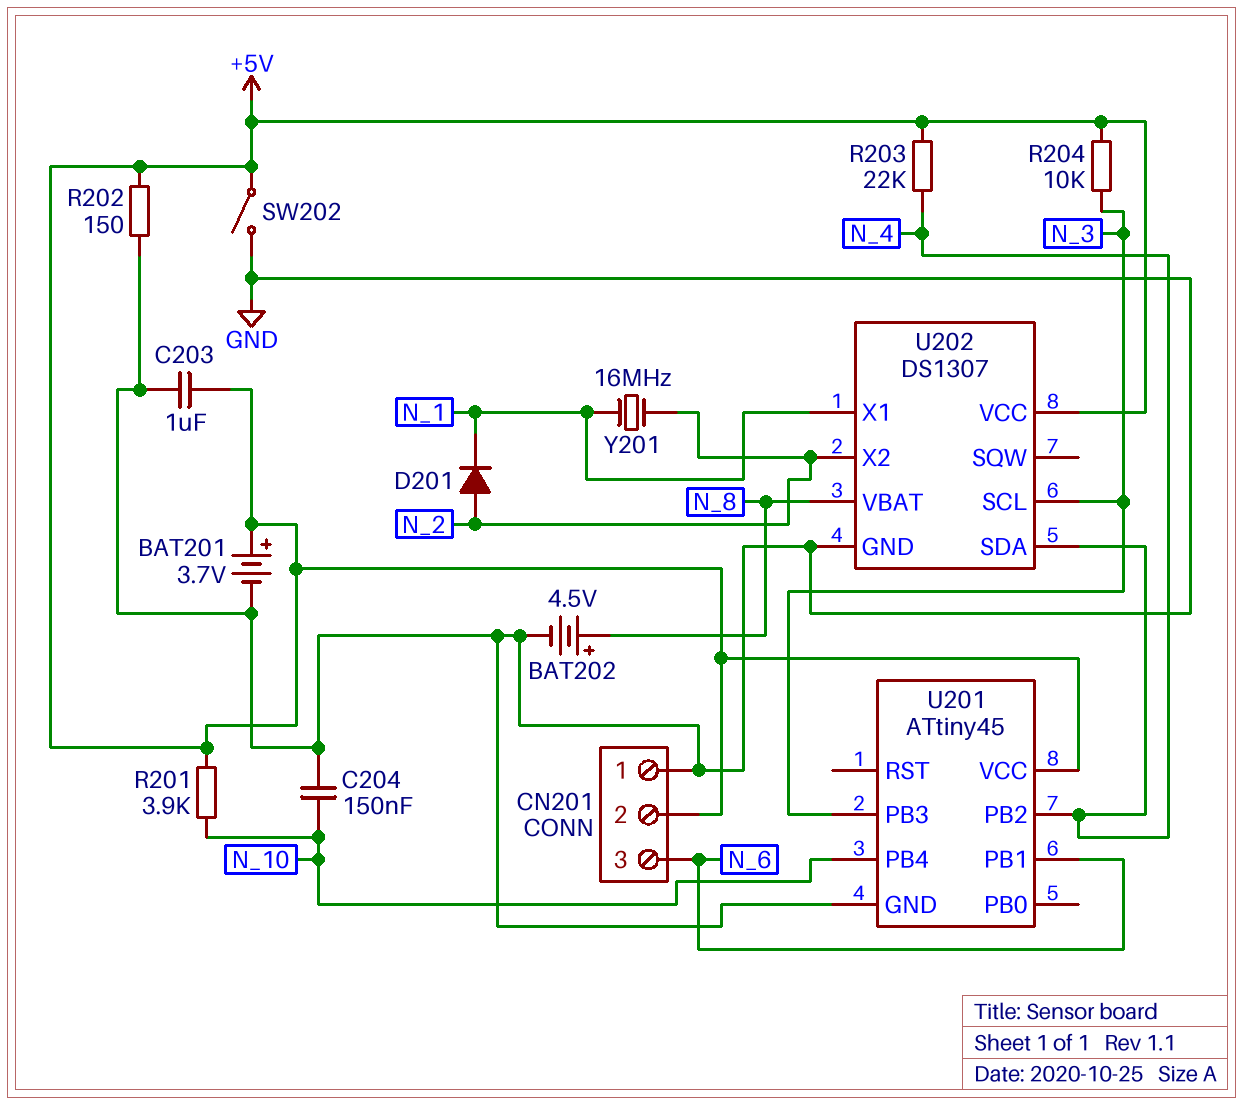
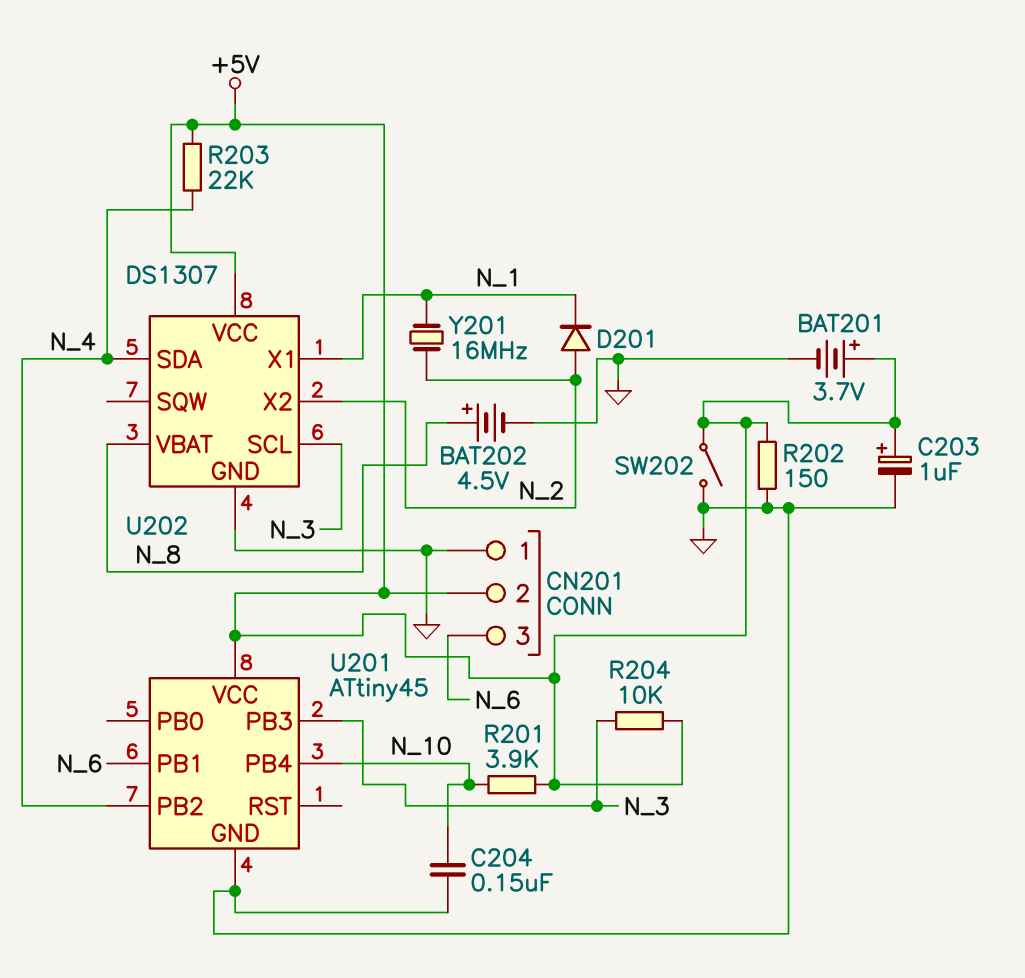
C203: 1uF (+5V, GND) -> 1uF (plus +5V, minus GND)

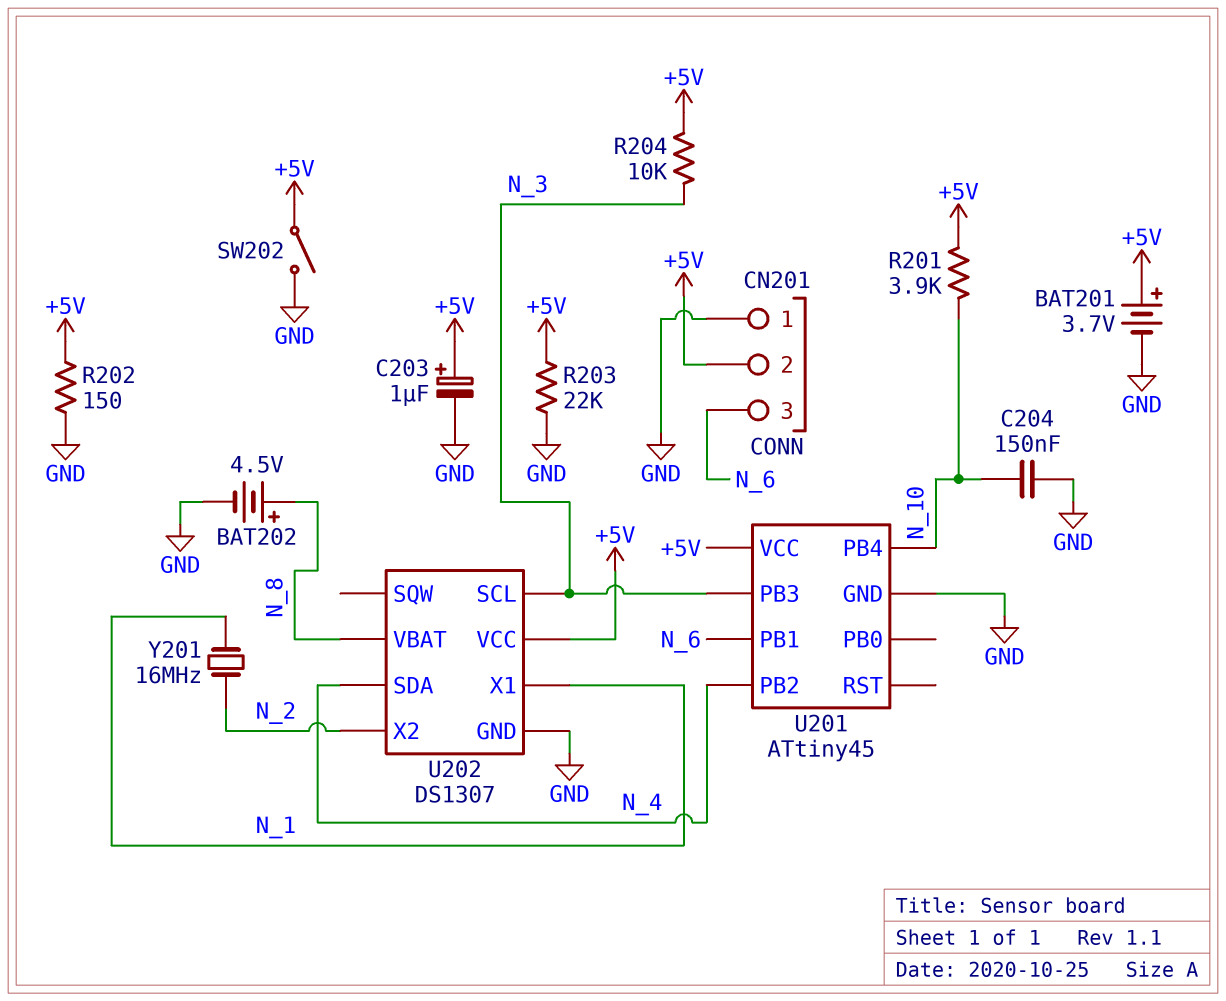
D201: diode (A N_2, K N_1) -> none
R203: 22k (+5V, N_4) -> 22k (+5V, GND)

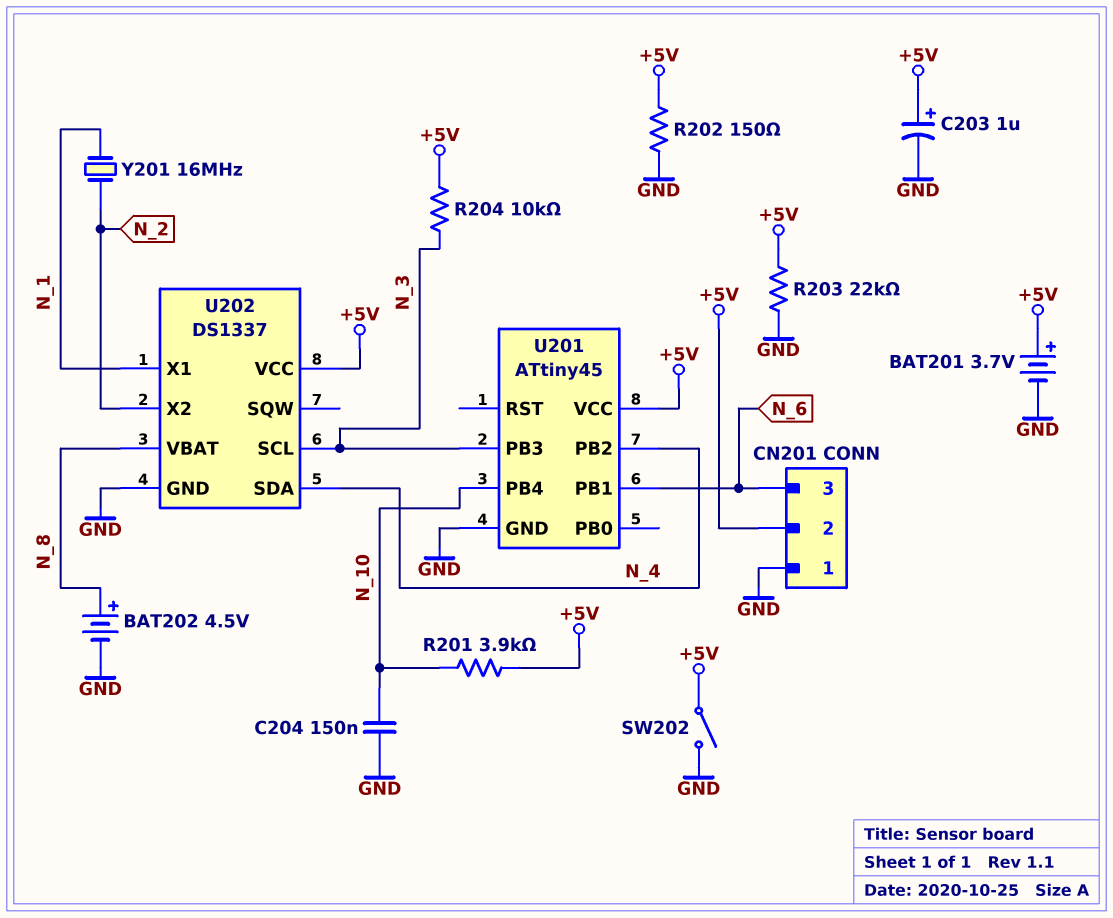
U202: DS1307 -> DS1337

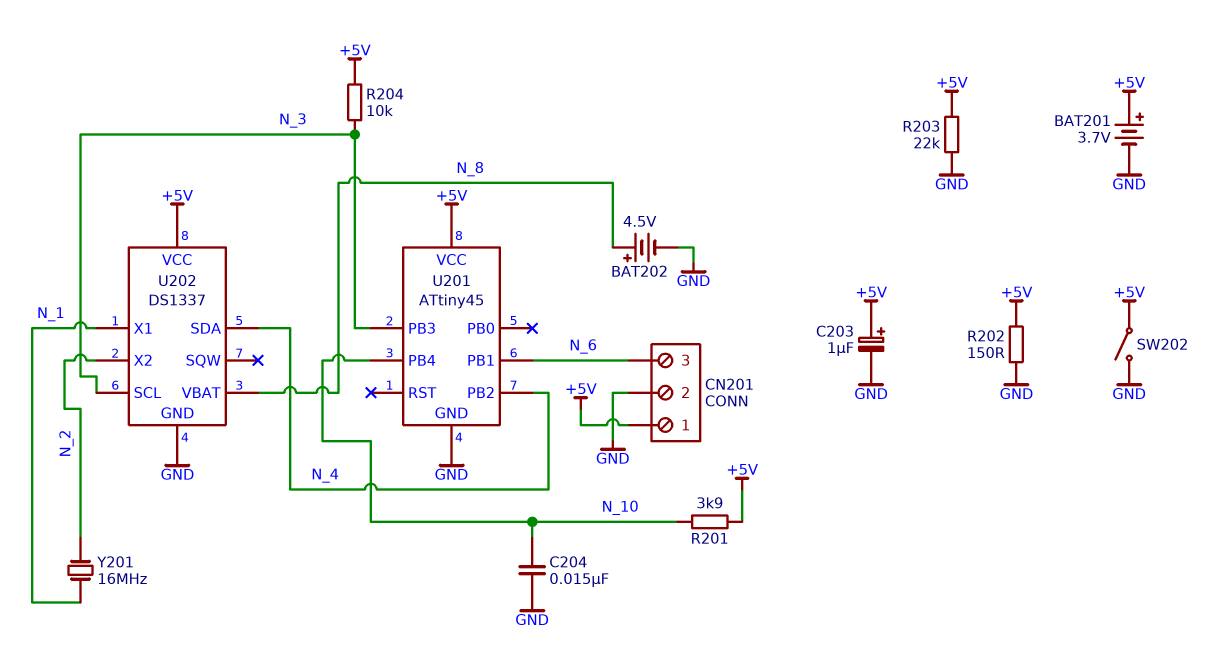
C204: 150nF (GND, N_10) -> 15nF (GND, N_10)
CN201 pin 1: GND -> +5V
CN201 pin 2: +5V -> GND

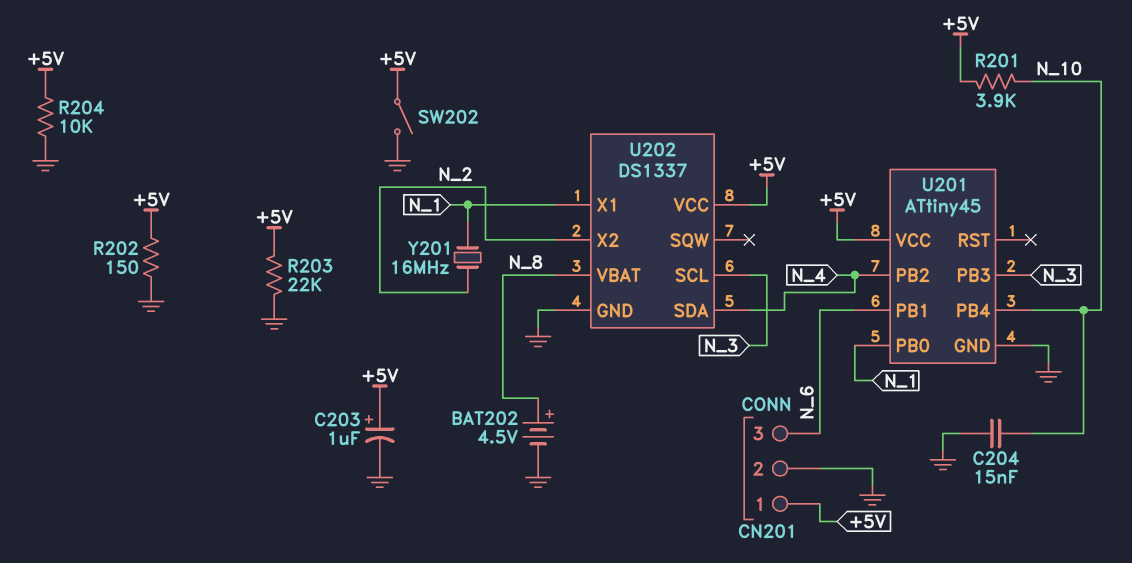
BAT201: 3.7V (plus +5V, minus GND) -> none
R204: 10k (+5V, N_3) -> 10k (+5V, GND)
U201 pin PB0: none -> N_1

